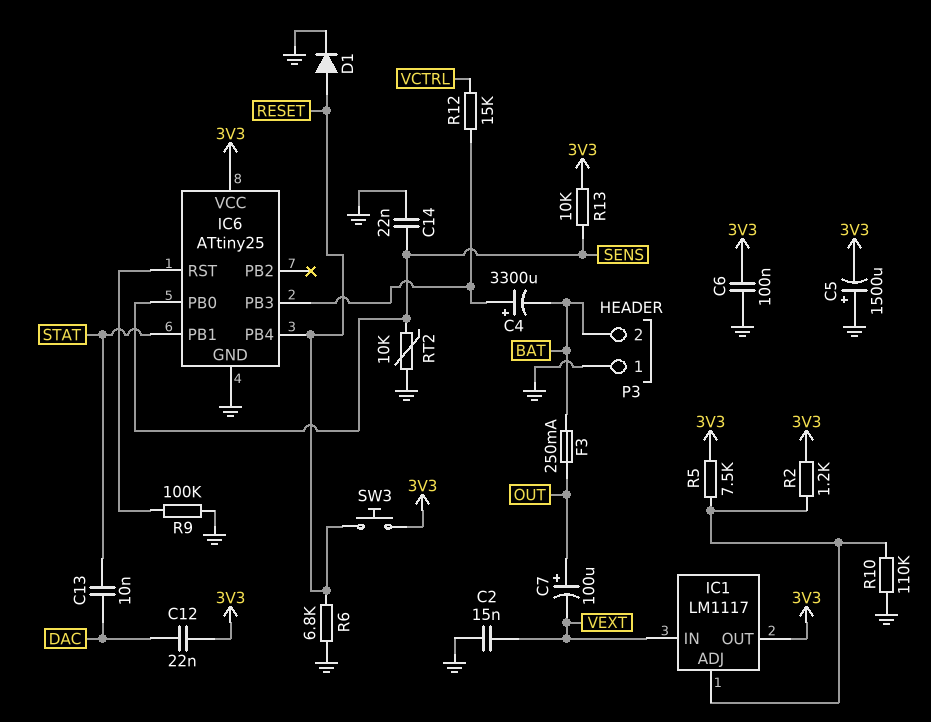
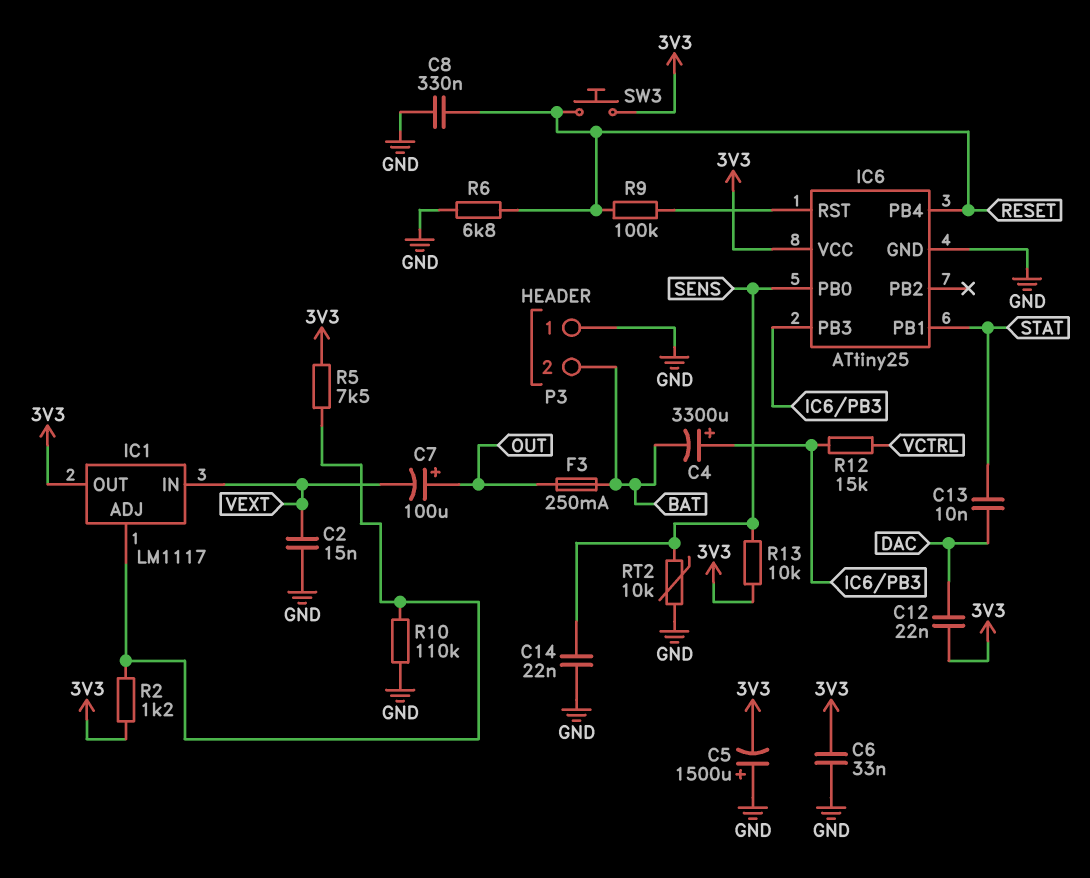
C6: 100nF (3V3, GND) -> 33nF (3V3, GND)
C8: none -> 330nF (GND, RESET)
D1: diode (A RESET, K GND) -> none
R9: 100k (GND, IC6/RST) -> 100k (IC6/RST, RESET)

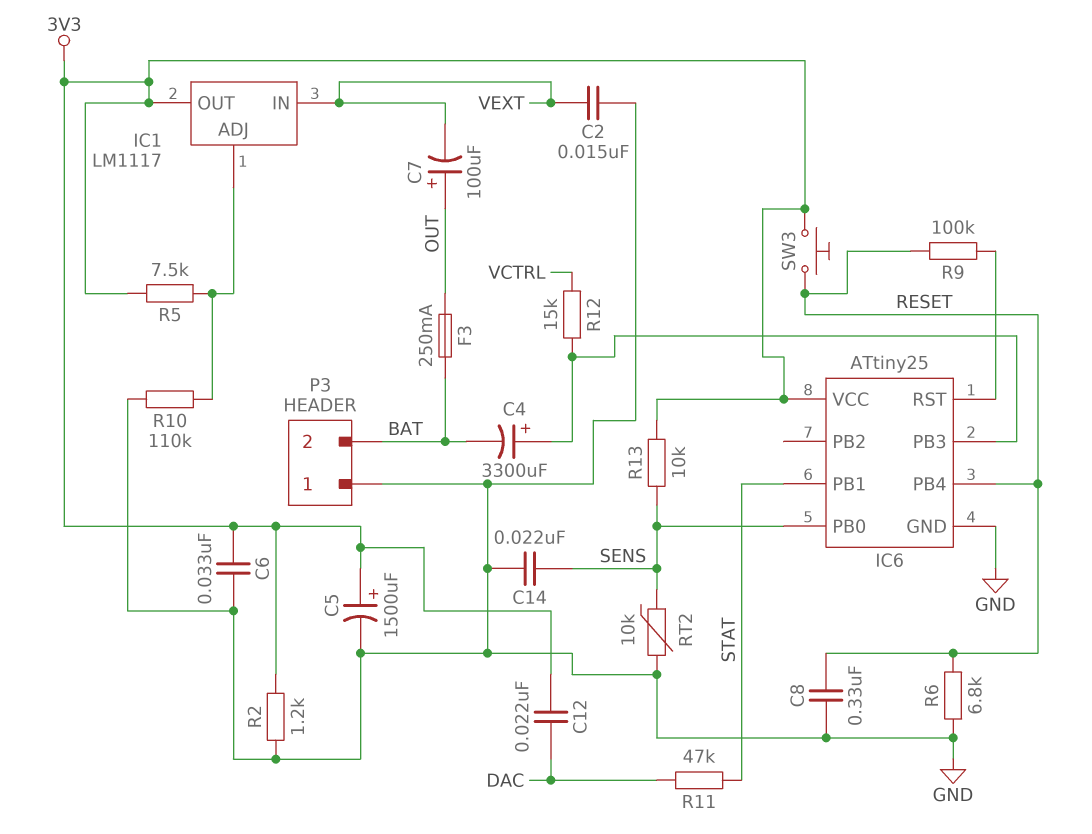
C5: 1500uF (plus GND, minus 3V3) -> 1500uF (plus 3V3, minus GND)
C13: 10nF (DAC, STAT) -> none
R2: 1.2k (3V3, IC1/ADJ) -> 1.2k (3V3, GND)
R11: none -> 47k (DAC, STAT)

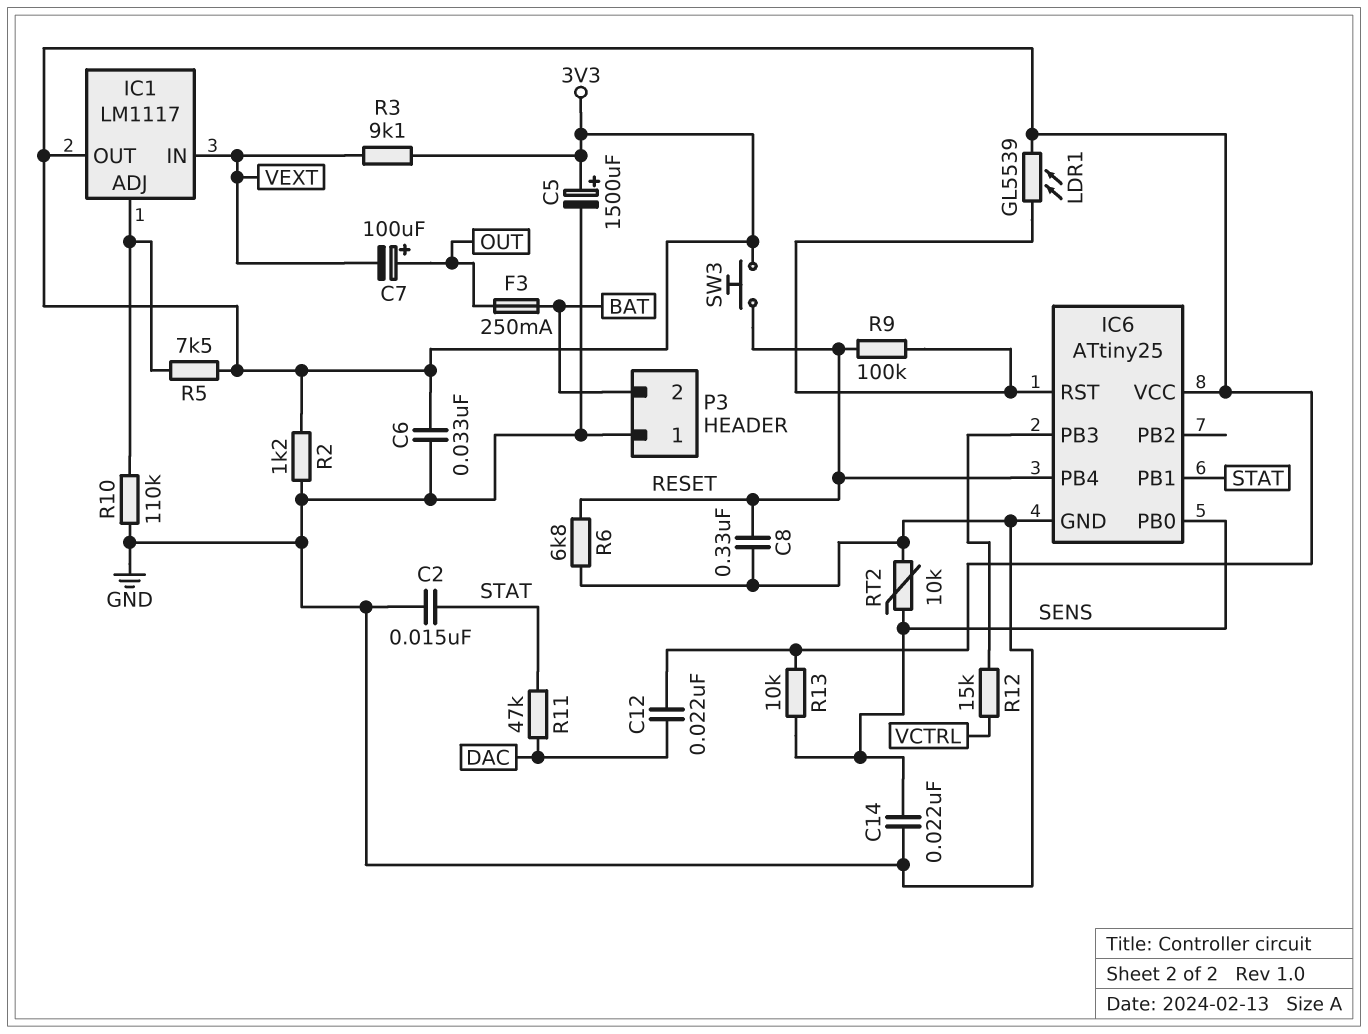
C2: 15nF (GND, VEXT) -> 15nF (GND, STAT)
C4: 3300uF (plus IC6/PB3, minus BAT) -> none
LDR1: none -> GL5539 (3V3, IC6/RST)
R3: none -> 9.1k (3V3, VEXT)

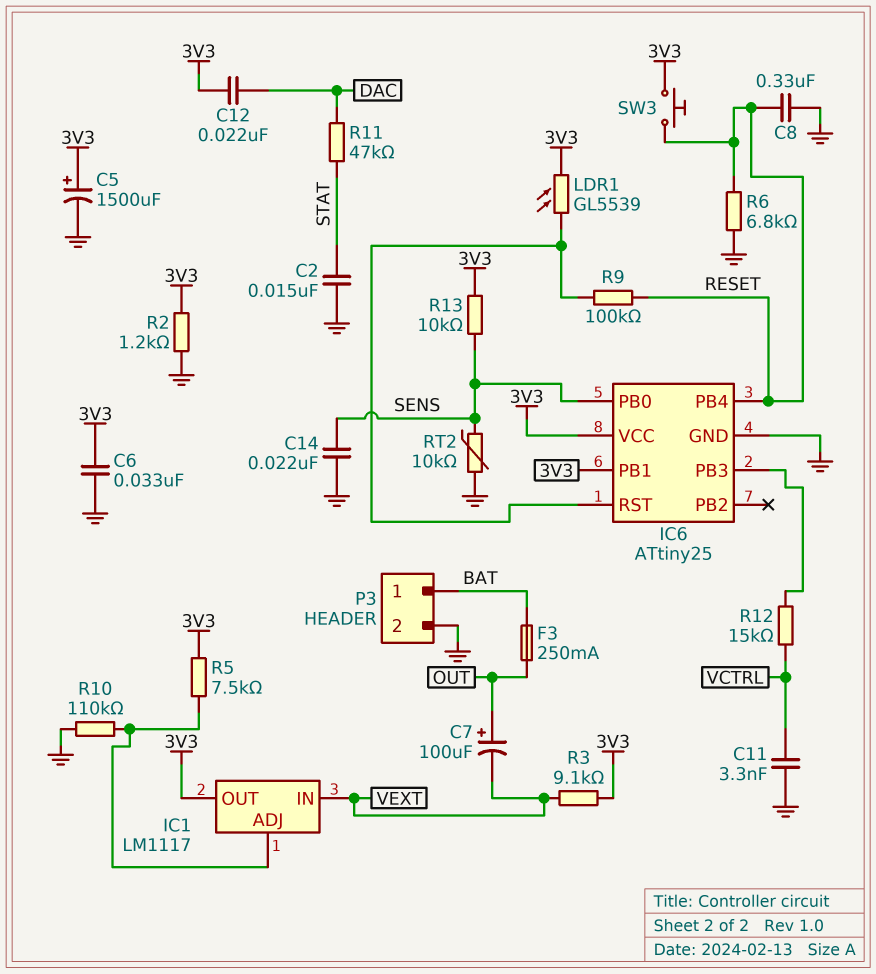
C11: none -> 3.3nF (GND, VCTRL)
IC6 pin PB1: STAT -> 3V3
P3 pin 1: GND -> BAT
P3 pin 2: BAT -> GND

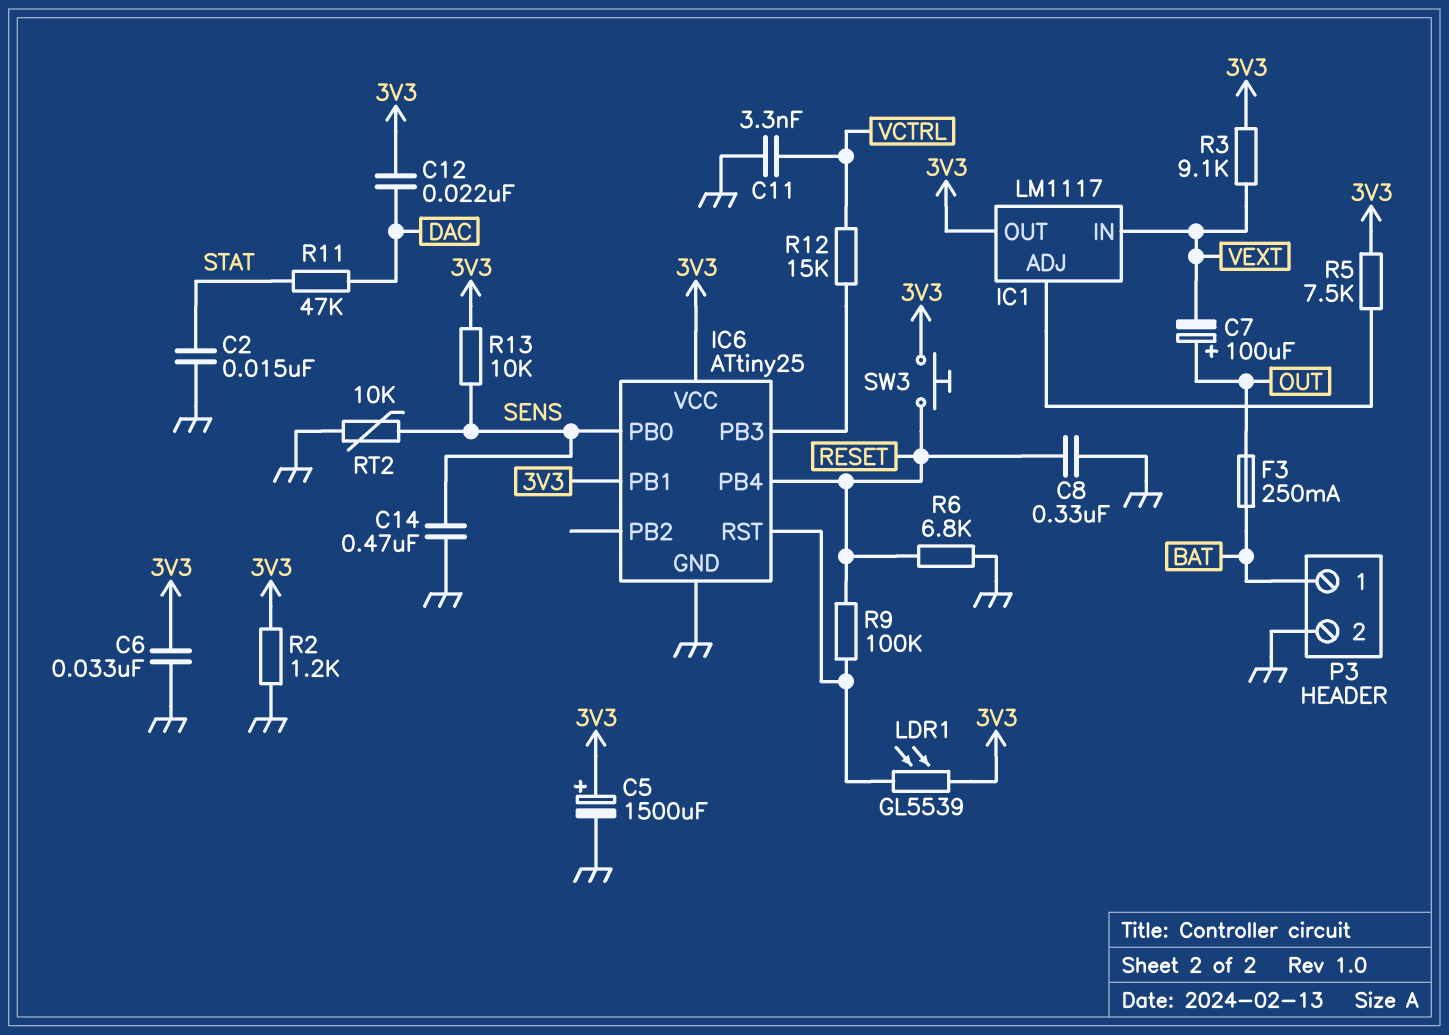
C14: 22nF (GND, SENS) -> 470nF (GND, SENS)
R10: 110k (GND, IC1/ADJ) -> none

